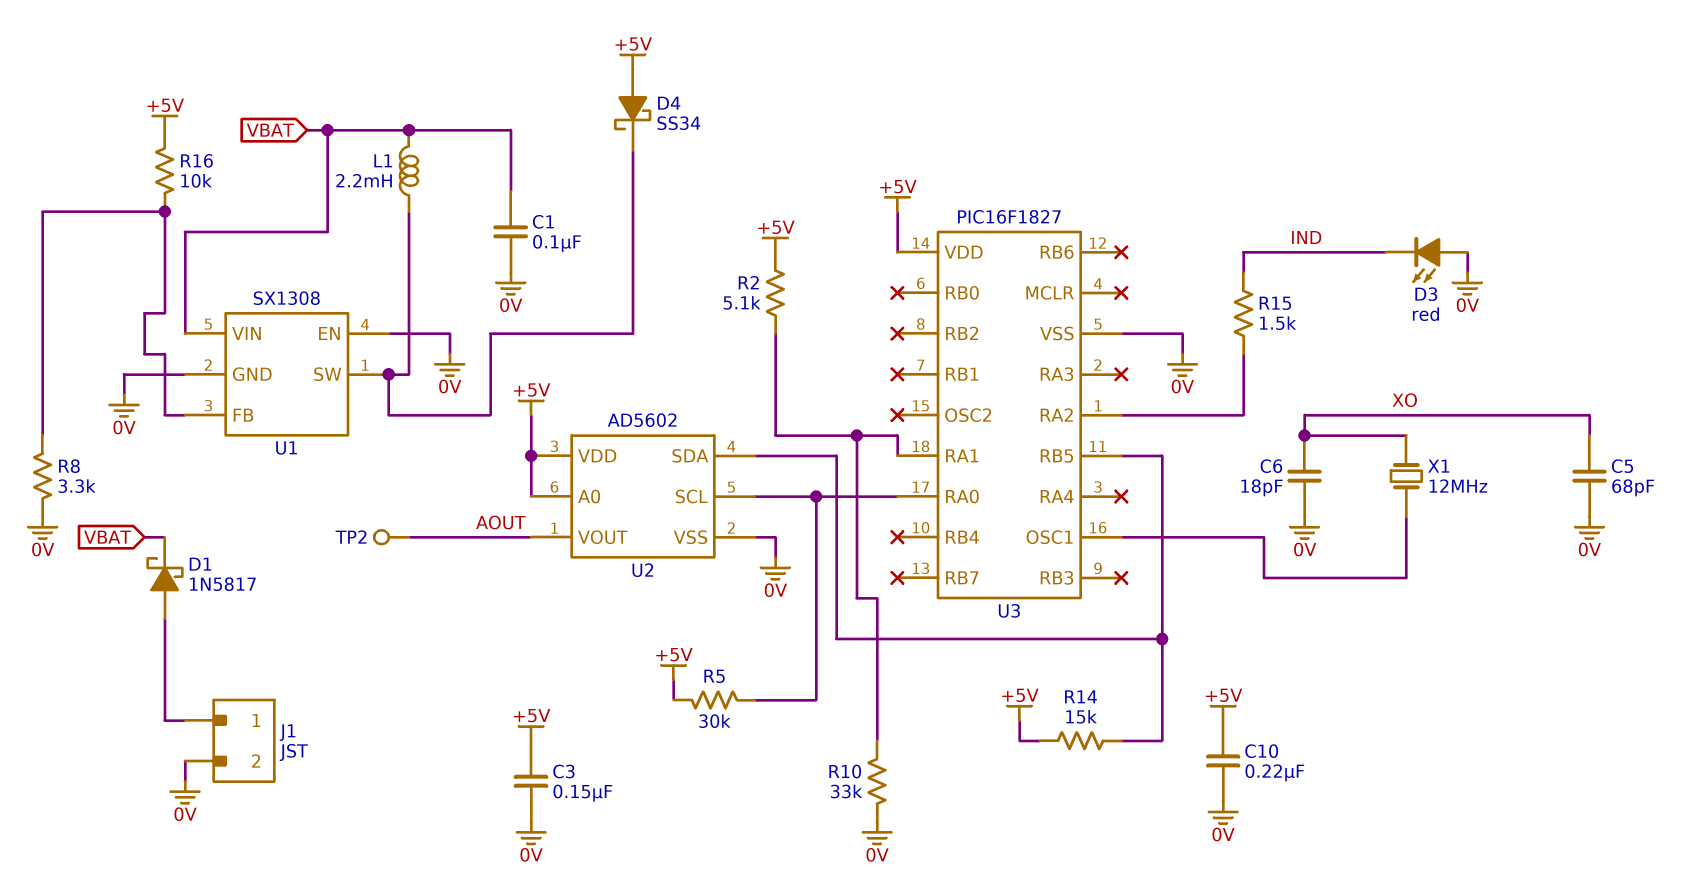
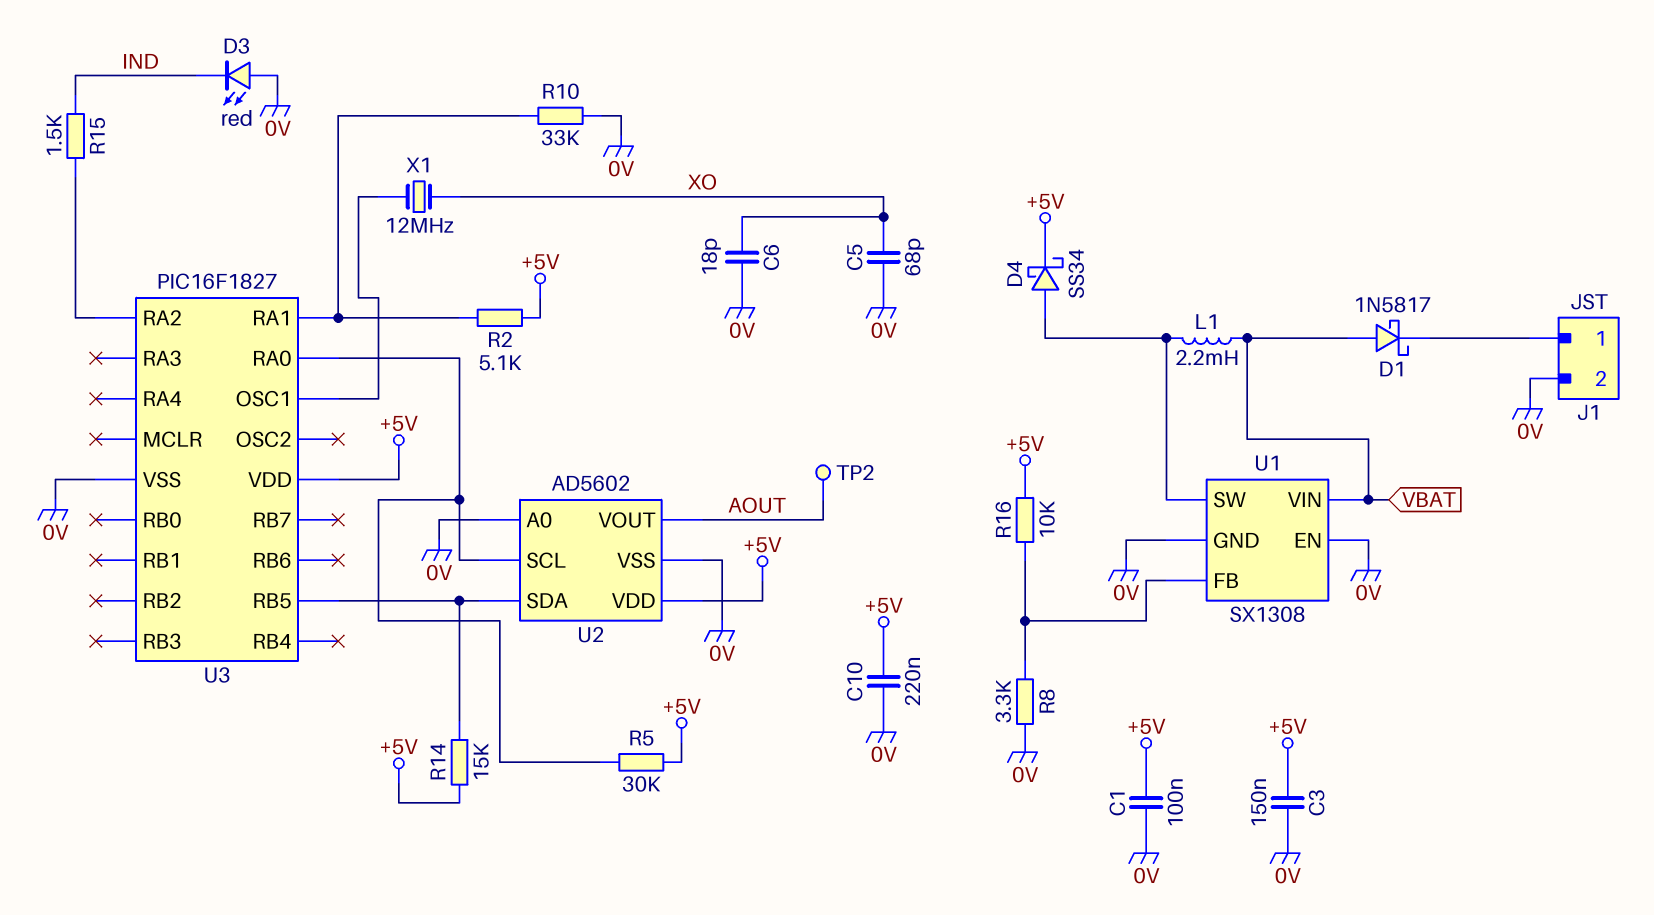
C1: 100nF (0V, VBAT) -> 100nF (+5V, 0V)
D1: schottky 1N5817 (A J1/1, K VBAT) -> schottky 1N5817 (A VBAT, K J1/1)
D4: schottky SS34 (A +5V, K U1/SW) -> schottky SS34 (A U1/SW, K +5V)
U2 pin A0: +5V -> 0V

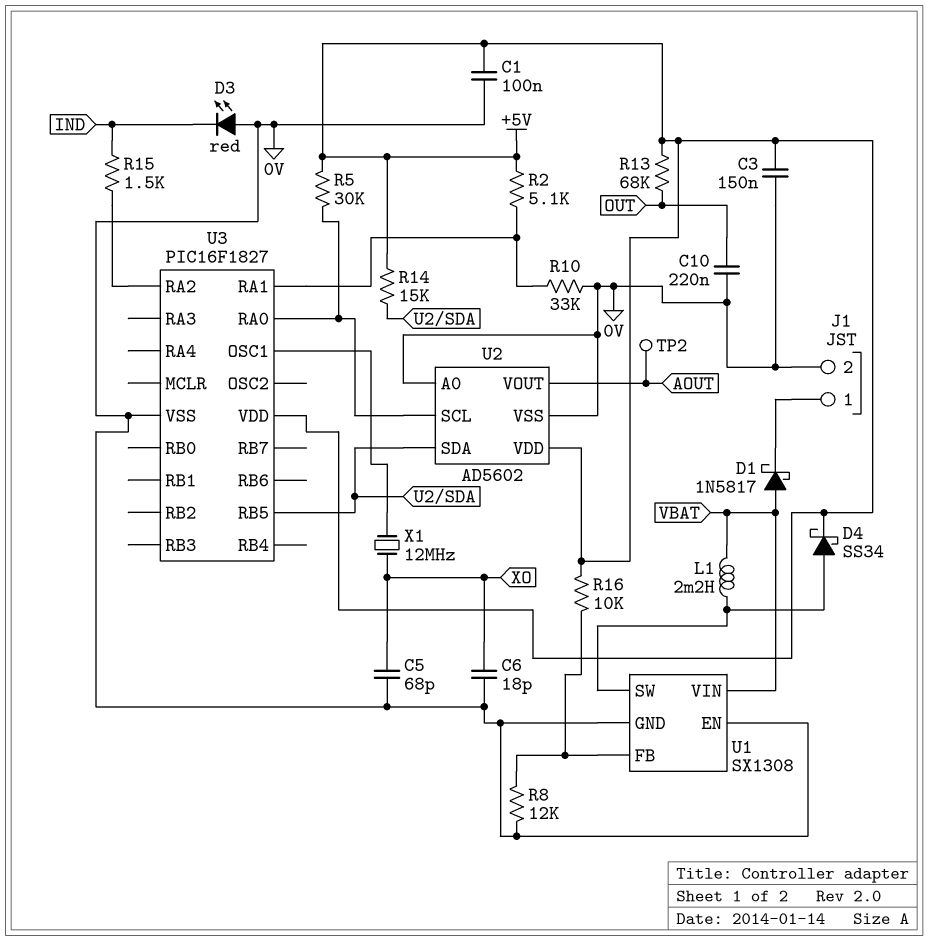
C10: 220nF (+5V, 0V) -> 220nF (0V, OUT)
R8: 3.3k (0V, U1/FB) -> 12k (0V, U1/FB)
R13: none -> 68k (+5V, OUT)

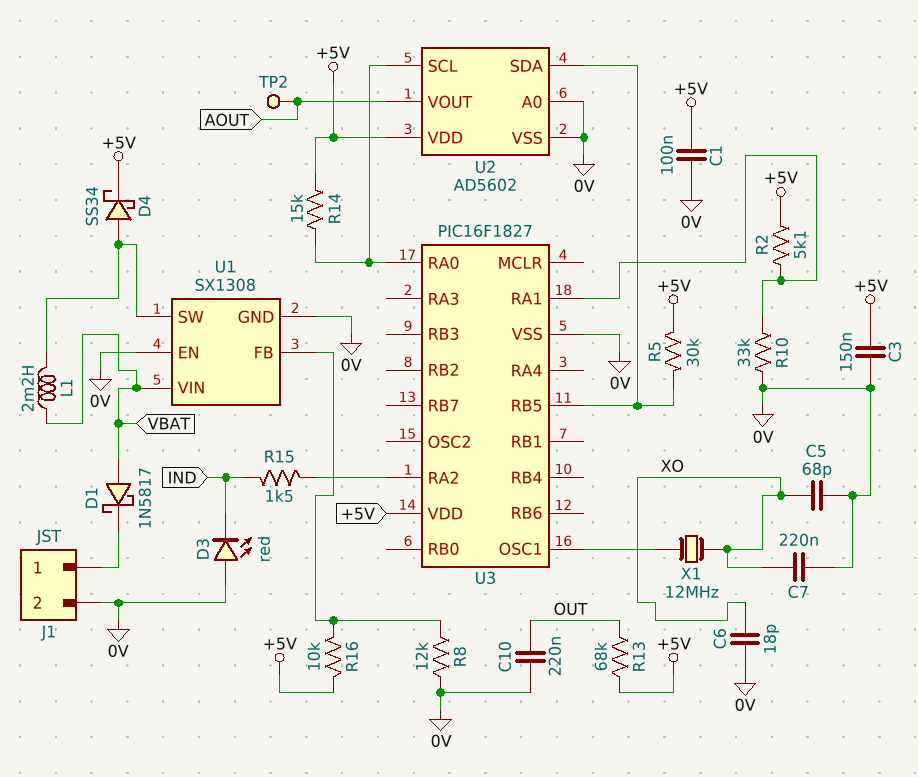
C7: none -> 220nF (0V, XO)
R5: 30k (+5V, U2/SCL) -> 30k (+5V, U2/SDA)
R14: 15k (+5V, U2/SDA) -> 15k (+5V, U2/SCL)

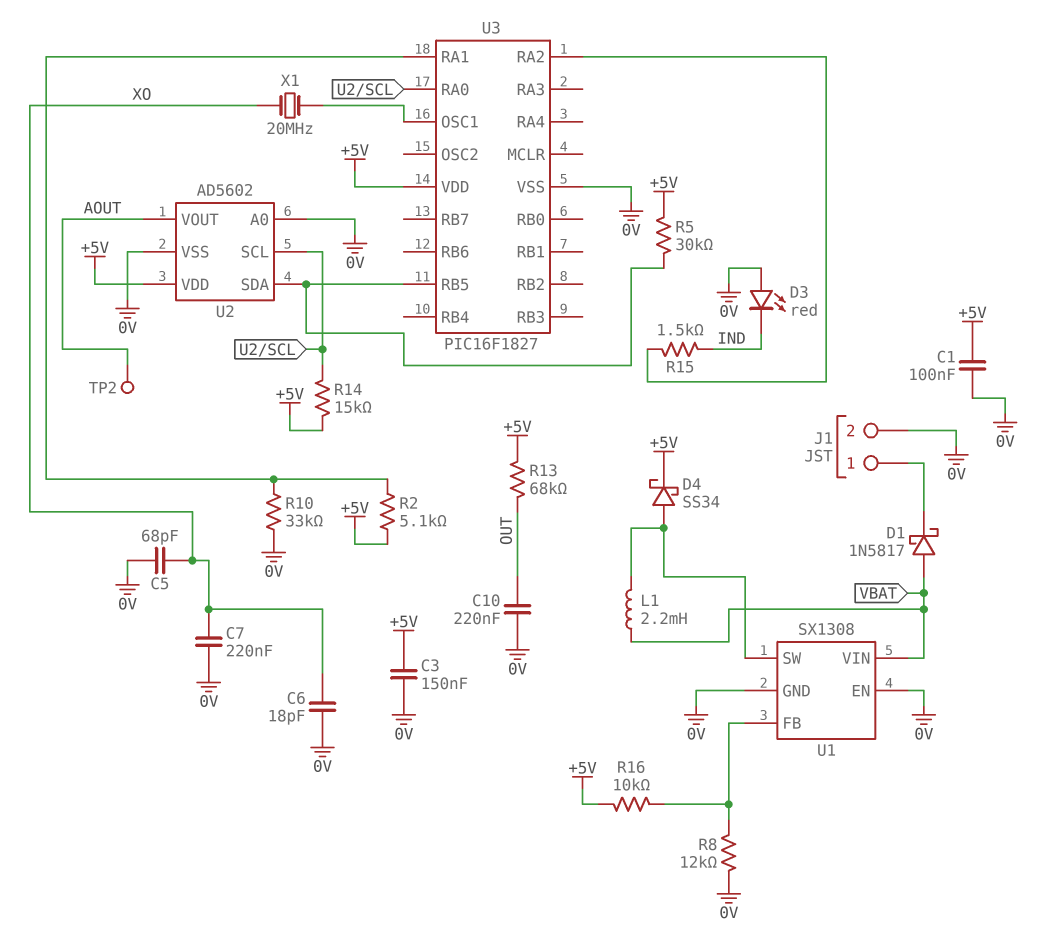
X1: 12MHz (U3/OSC1, XO) -> 20MHz (U3/OSC1, XO)

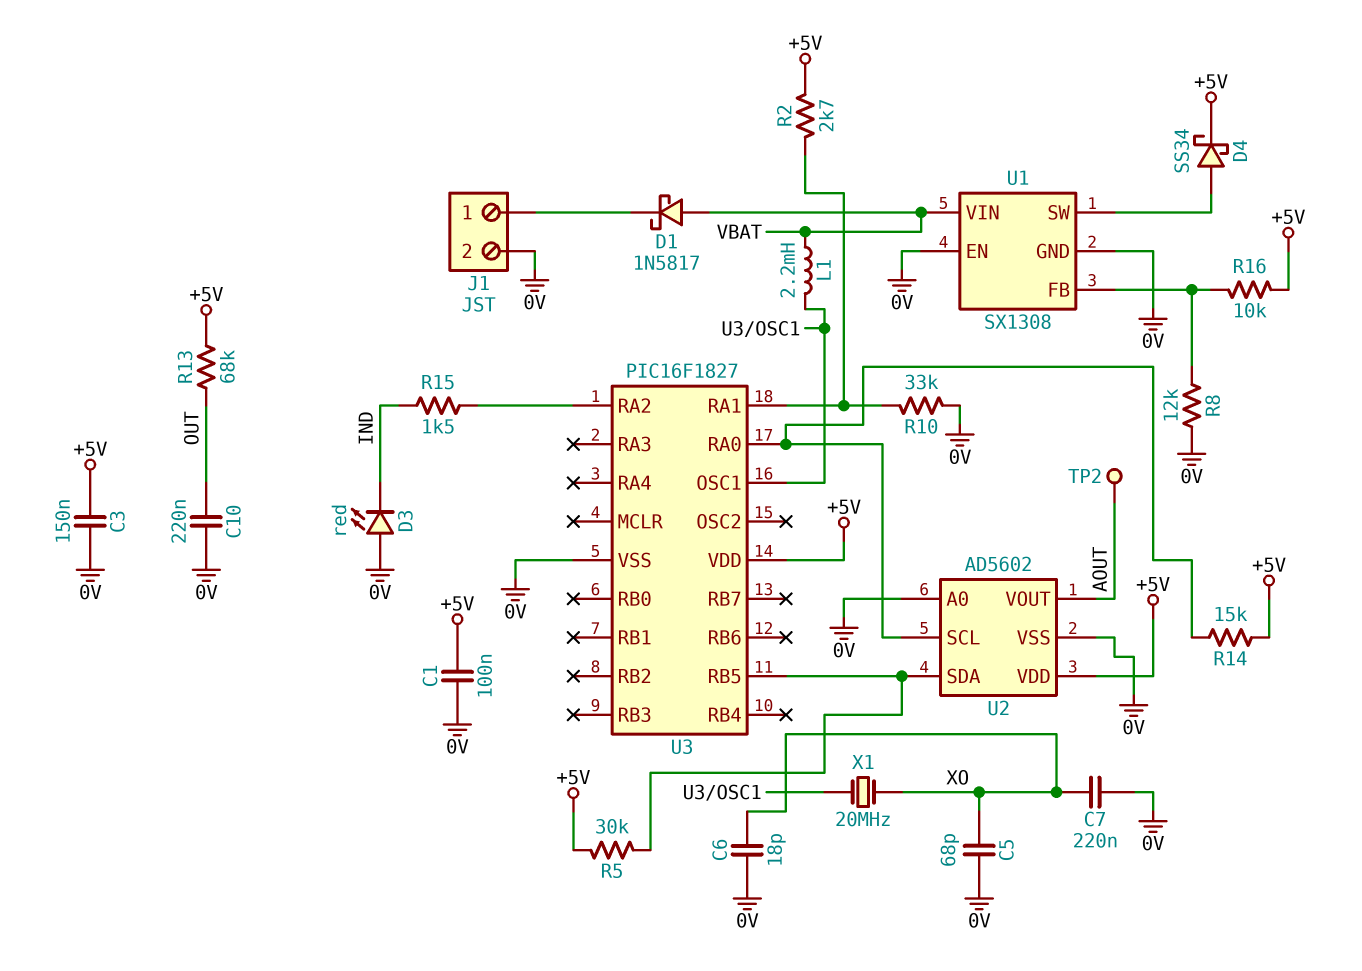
L1: 2.2mH (U1/SW, VBAT) -> 2.2mH (U3/OSC1, VBAT)
R2: 5.1k (+5V, U3/RA1) -> 2.7k (+5V, U3/RA1)

